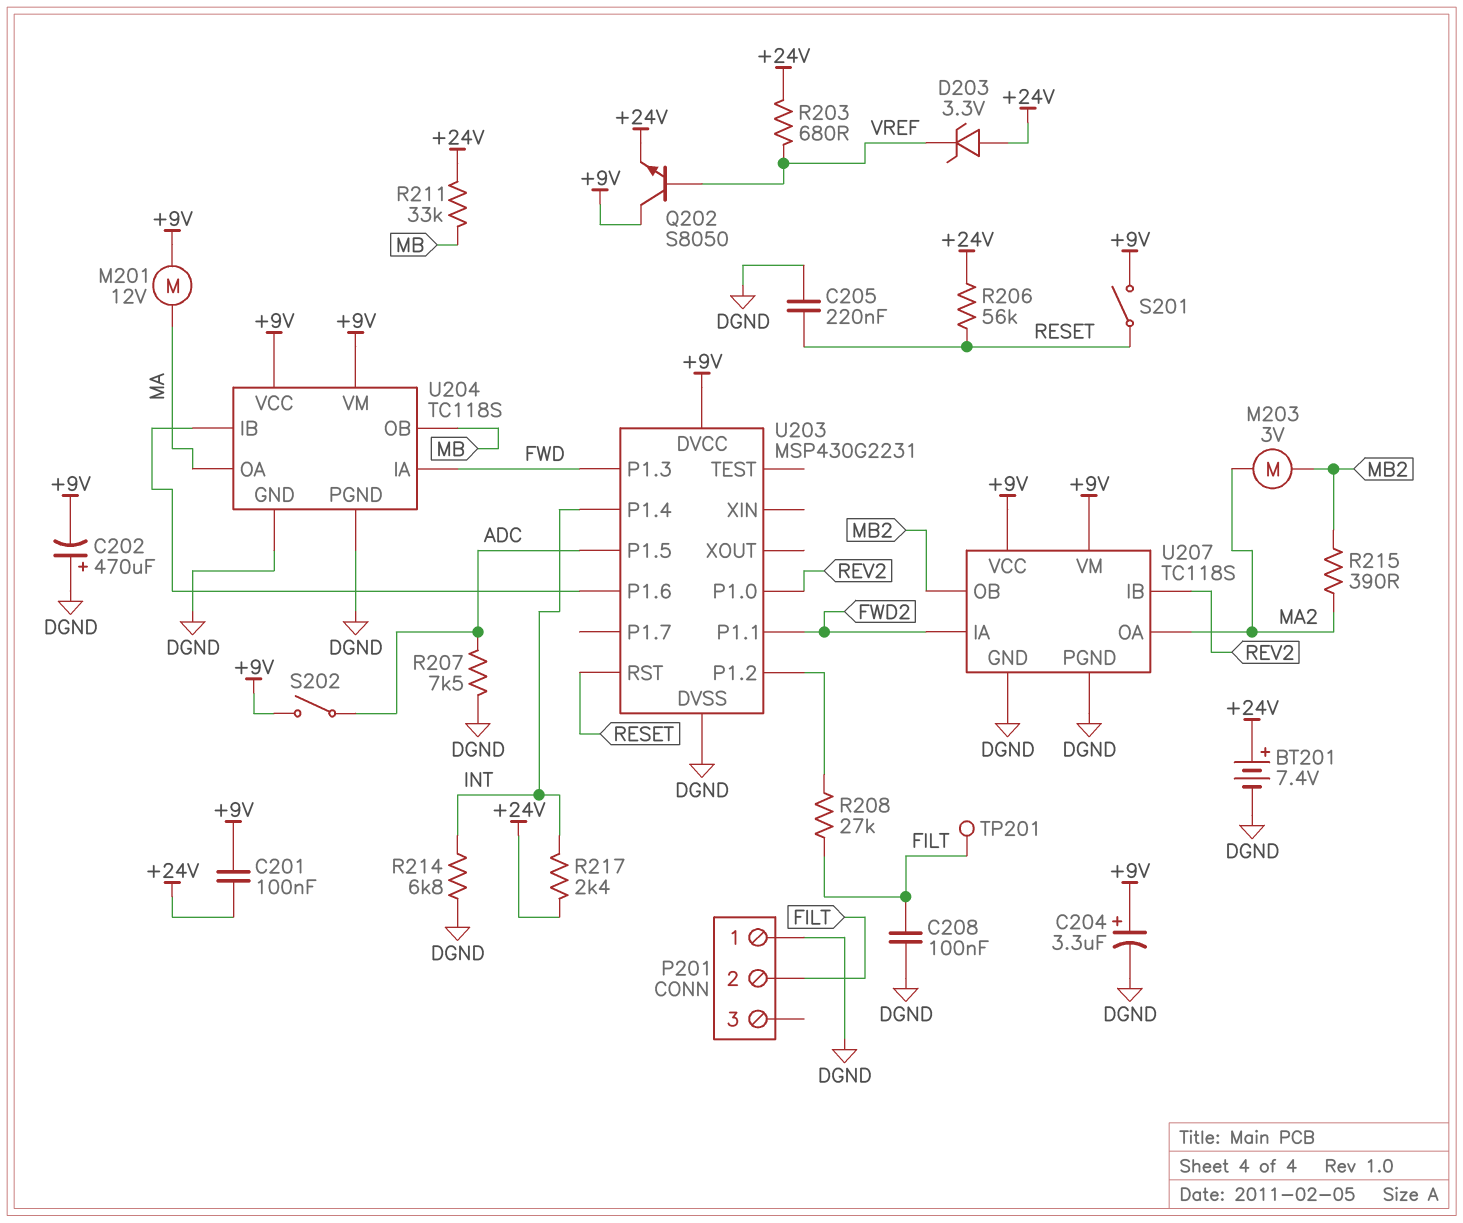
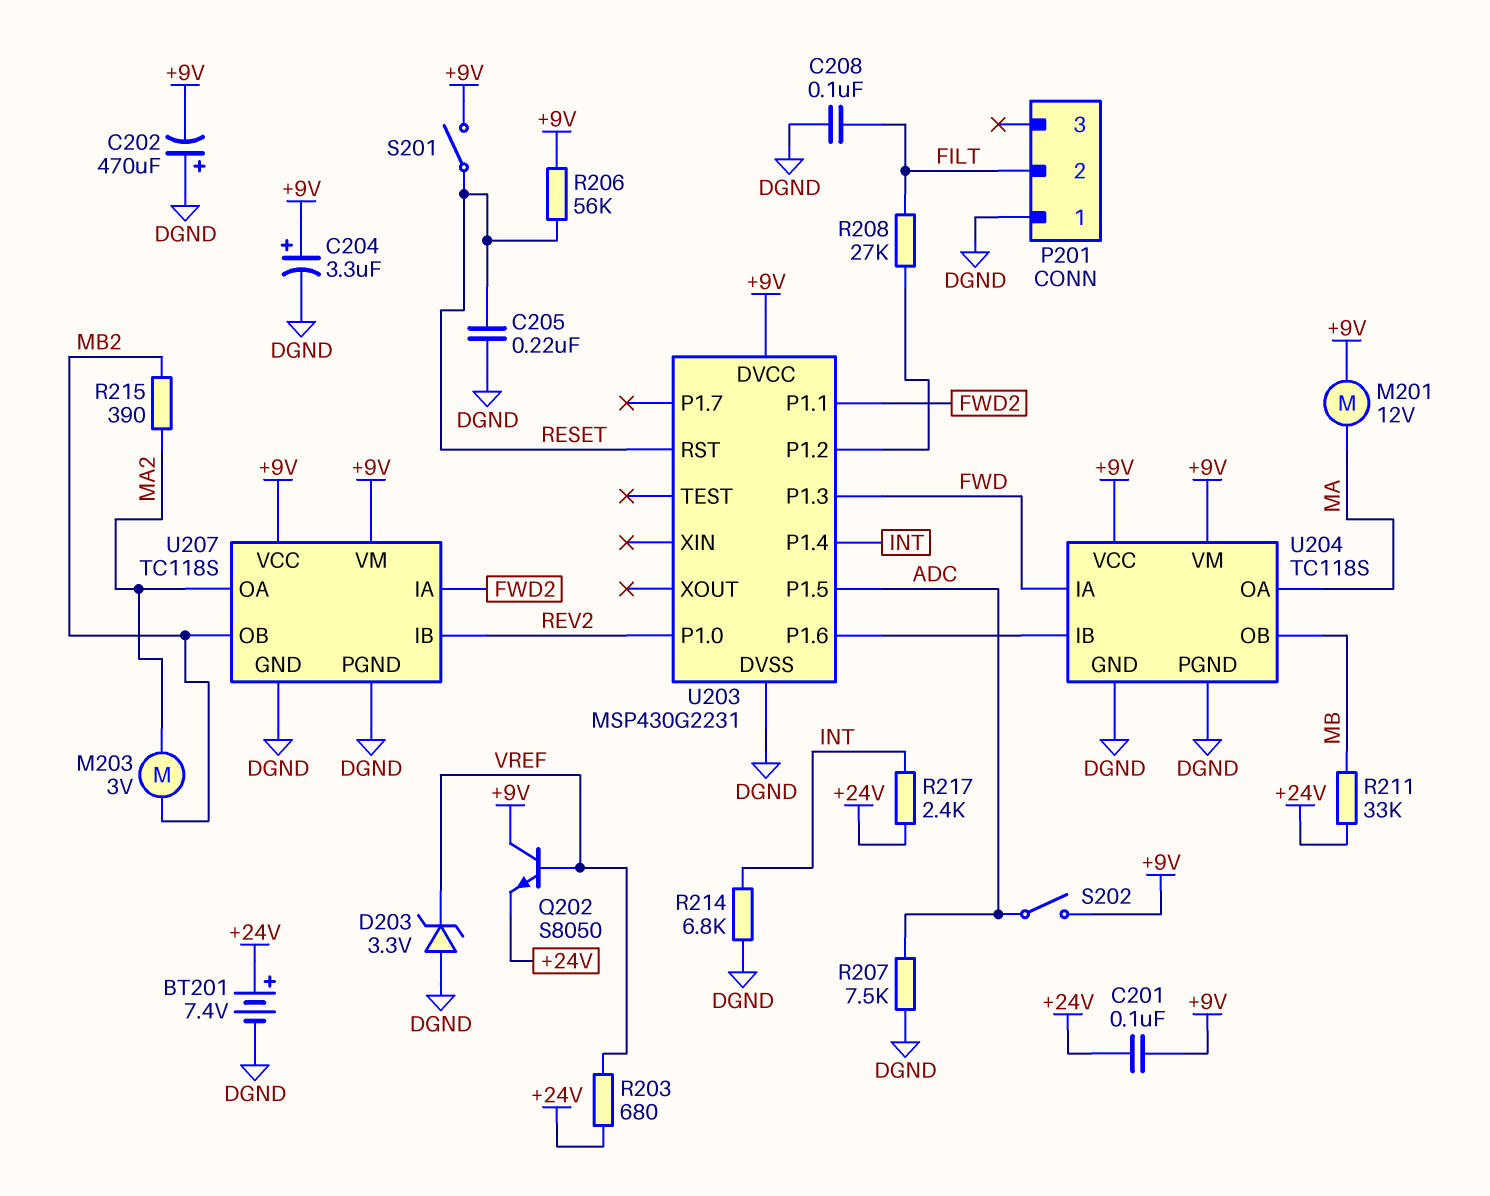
D203: zener 3.3V (A +24V, K VREF) -> zener 3.3V (A DGND, K VREF)
R206: 56k (+24V, RESET) -> 56k (+9V, RESET)
TP201: test point (FILT) -> none

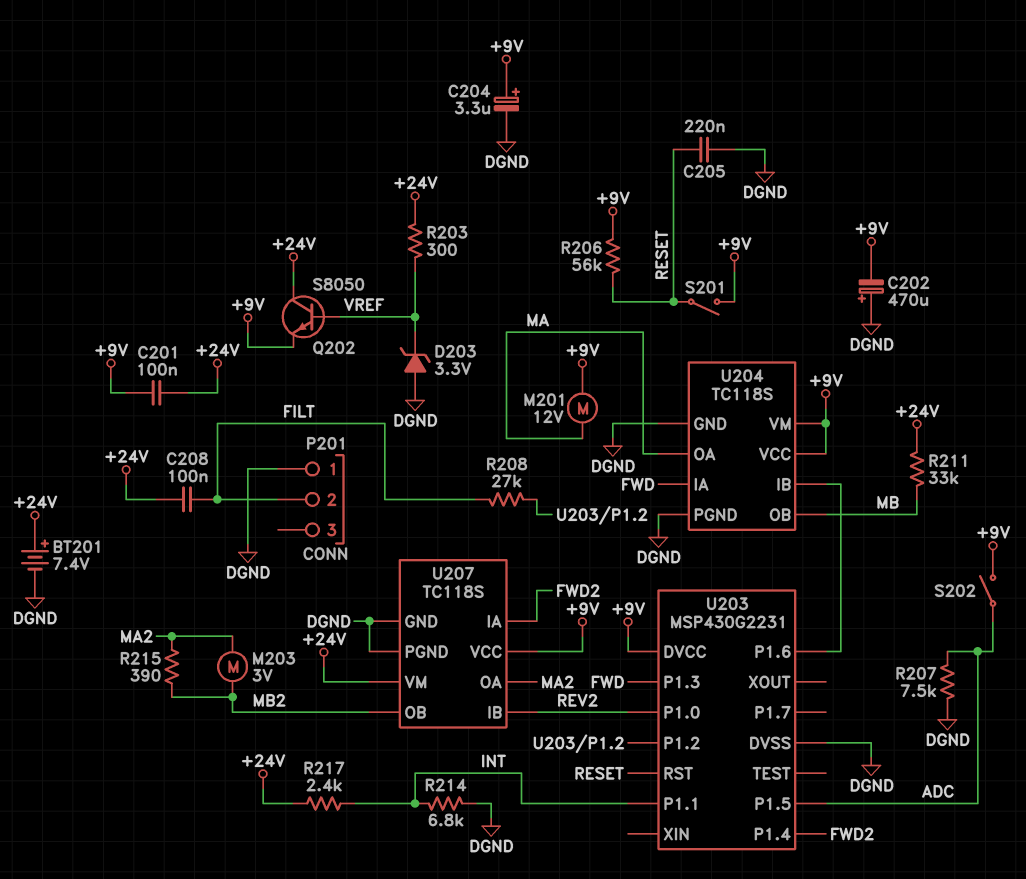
C208: 100nF (DGND, FILT) -> 100nF (+24V, FILT)
Q202: NPN S8050 (B VREF, C +9V, E +24V) -> NPN S8050 (B VREF, C +24V, E +9V)
R203: 680 (+24V, VREF) -> 300 (+24V, VREF)
U203 pin P1.1: FWD2 -> INT
U203 pin P1.4: INT -> FWD2
U207 pin VM: +9V -> +24V

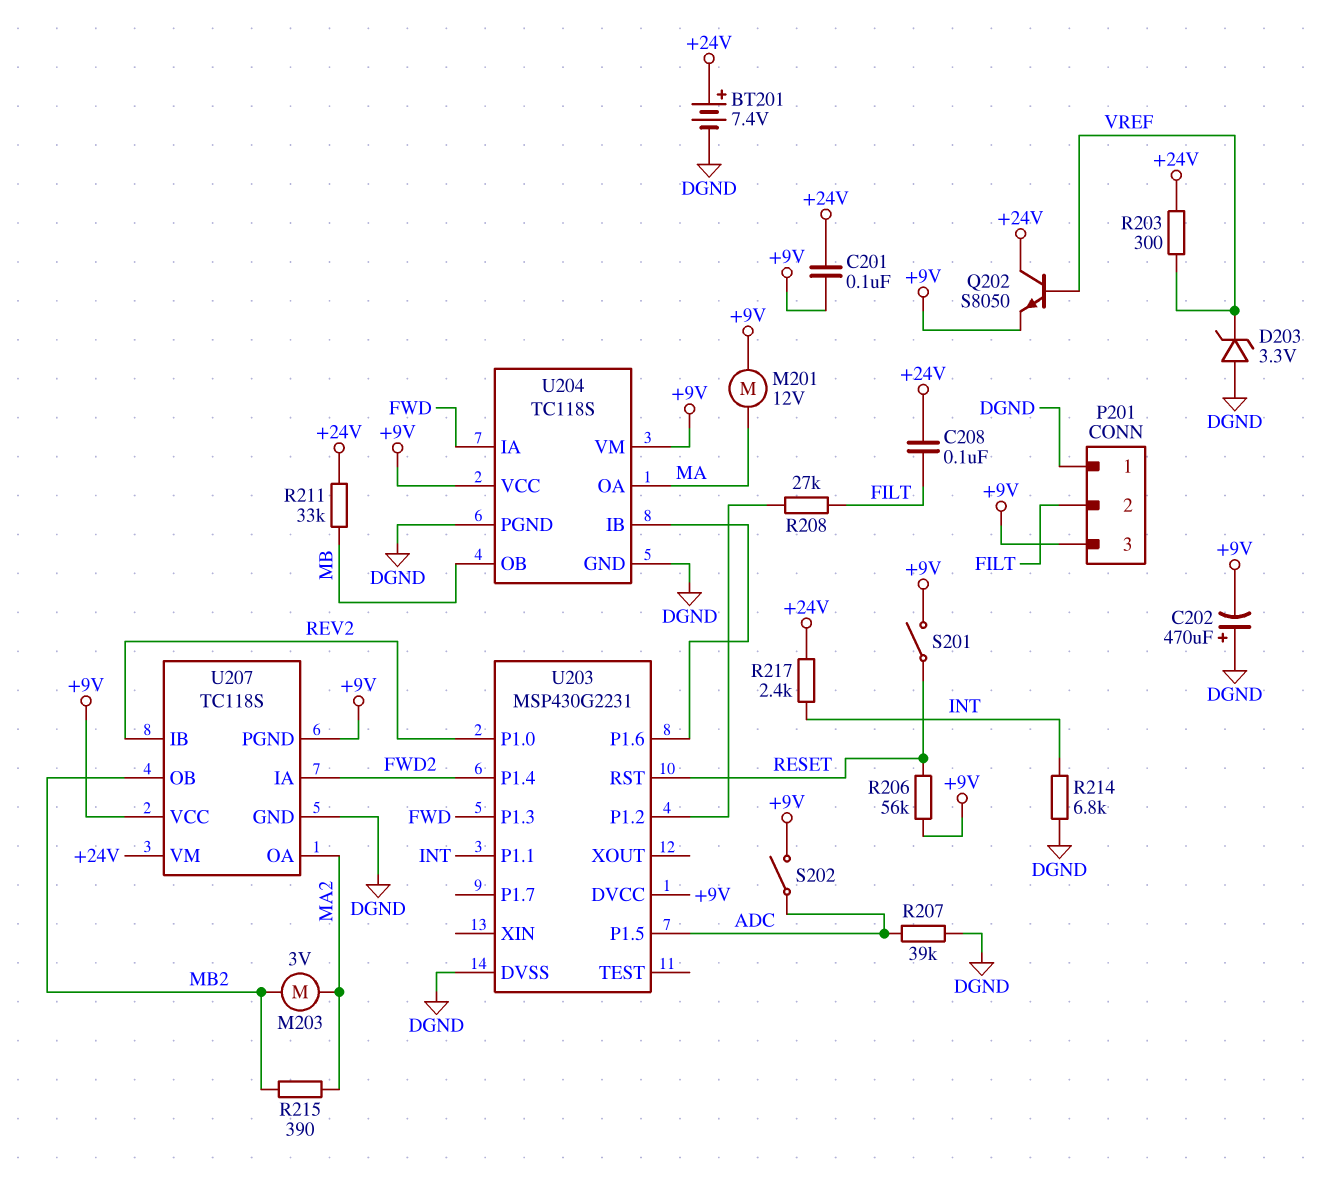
C204: 3.3uF (plus +9V, minus DGND) -> none
C205: 220nF (DGND, RESET) -> none
P201 pin 3: none -> +9V
R207: 7.5k (ADC, DGND) -> 39k (ADC, DGND)
U207 pin PGND: DGND -> +9V

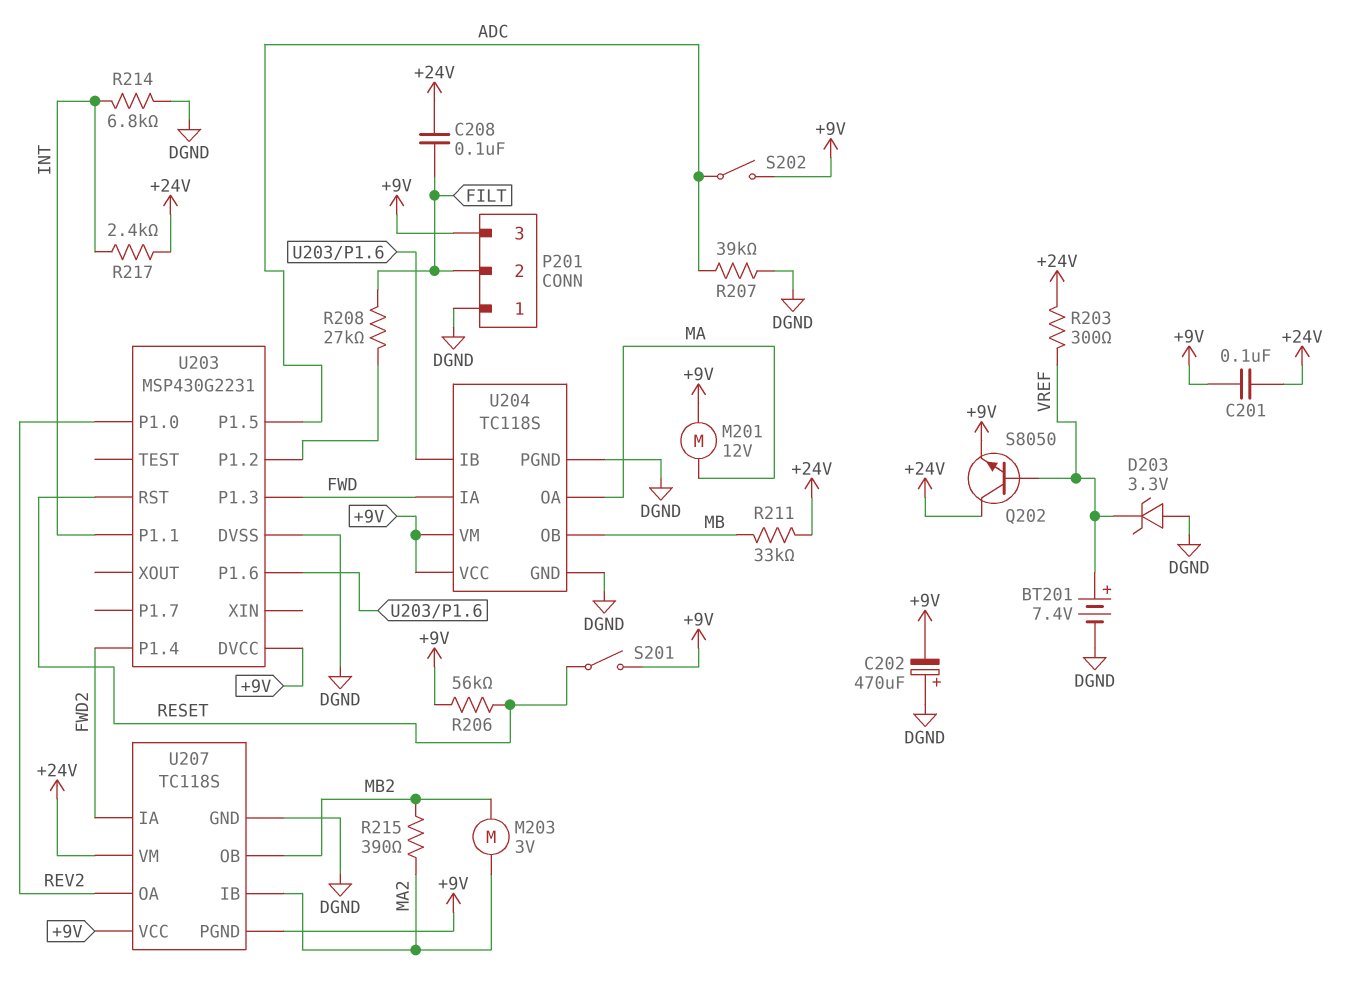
BT201: 7.4V (plus +24V, minus DGND) -> 7.4V (plus VREF, minus DGND)
U207 pin IB: REV2 -> MA2
U207 pin OA: MA2 -> REV2

